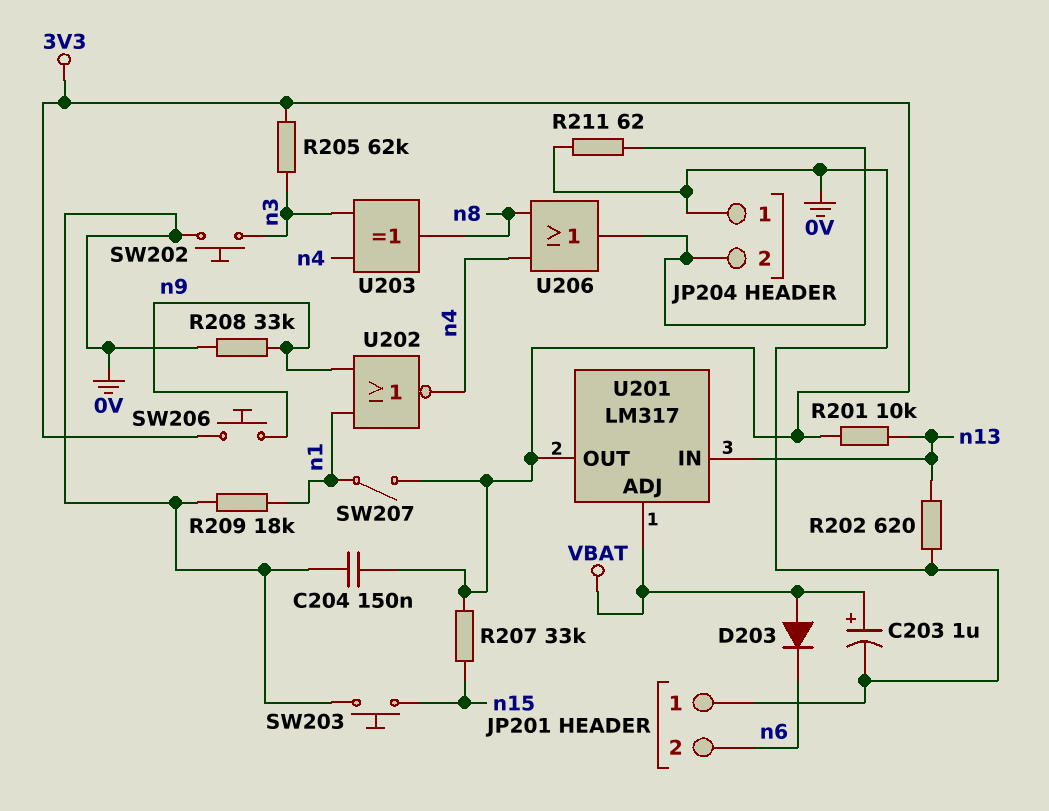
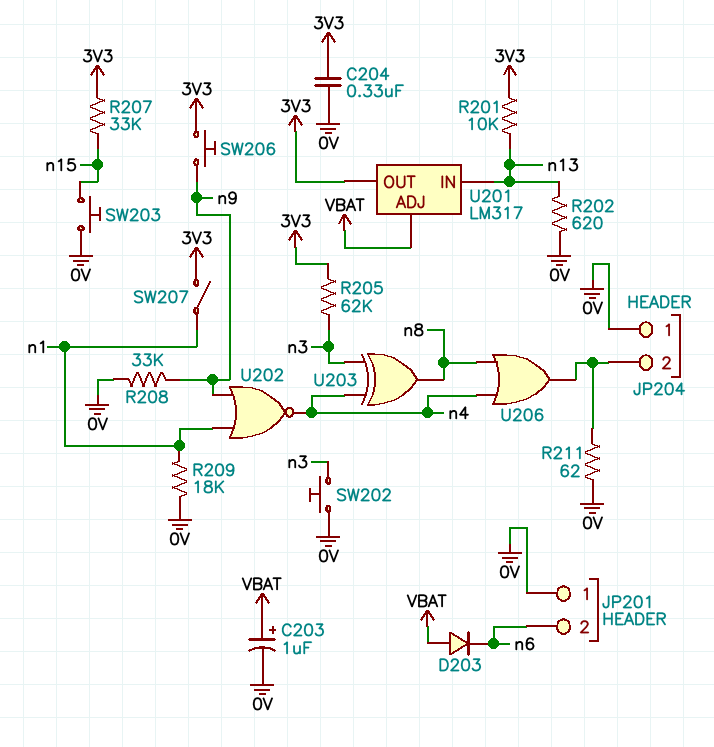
C204: 150nF (0V, 3V3) -> 330nF (0V, 3V3)

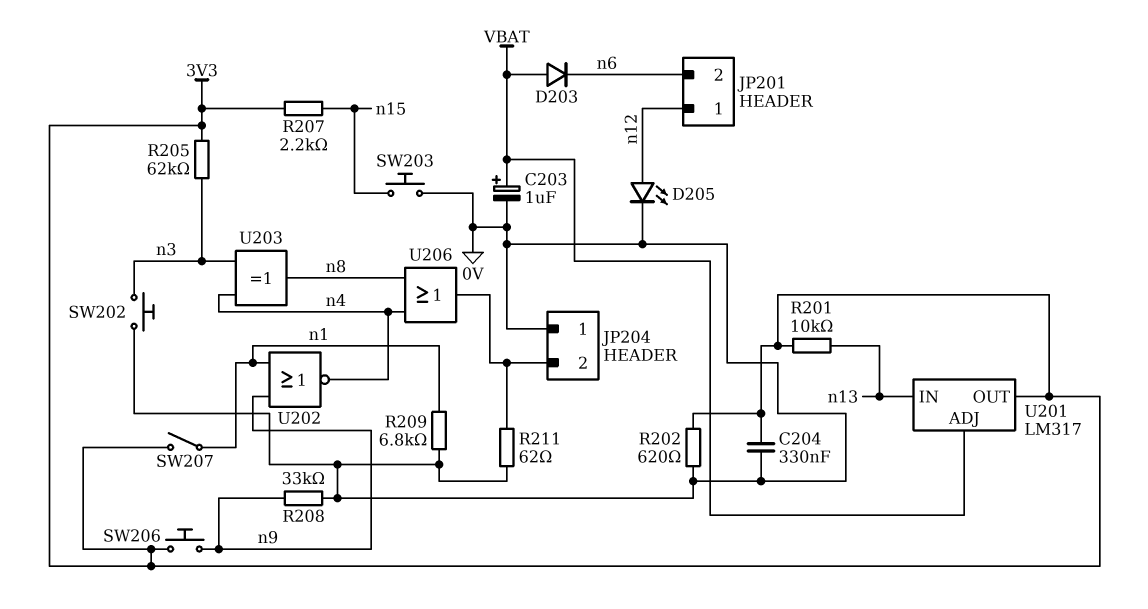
D205: none -> LED (A n12, K 0V)
JP201 pin 1: 0V -> n12
R202: 620 (0V, n13) -> 620 (0V, 3V3)
R207: 33k (3V3, n15) -> 2.2k (3V3, n15)
R209: 18k (0V, n1) -> 6.8k (0V, n1)

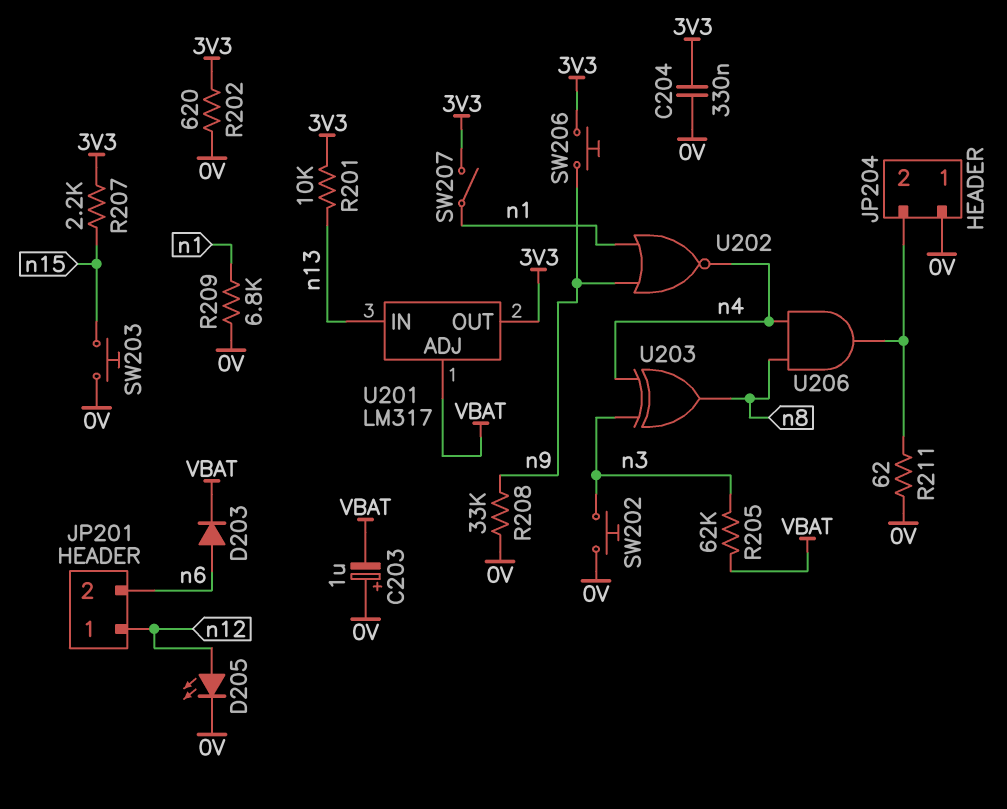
C203: 1uF (plus VBAT, minus 0V) -> 1uF (plus 0V, minus VBAT)
D203: diode (A VBAT, K n6) -> diode (A n6, K VBAT)
R205: 62k (3V3, n3) -> 62k (VBAT, n3)
U206: OR (in n4, in n8, out JP204/2) -> AND (in n4, in n8, out JP204/2)

